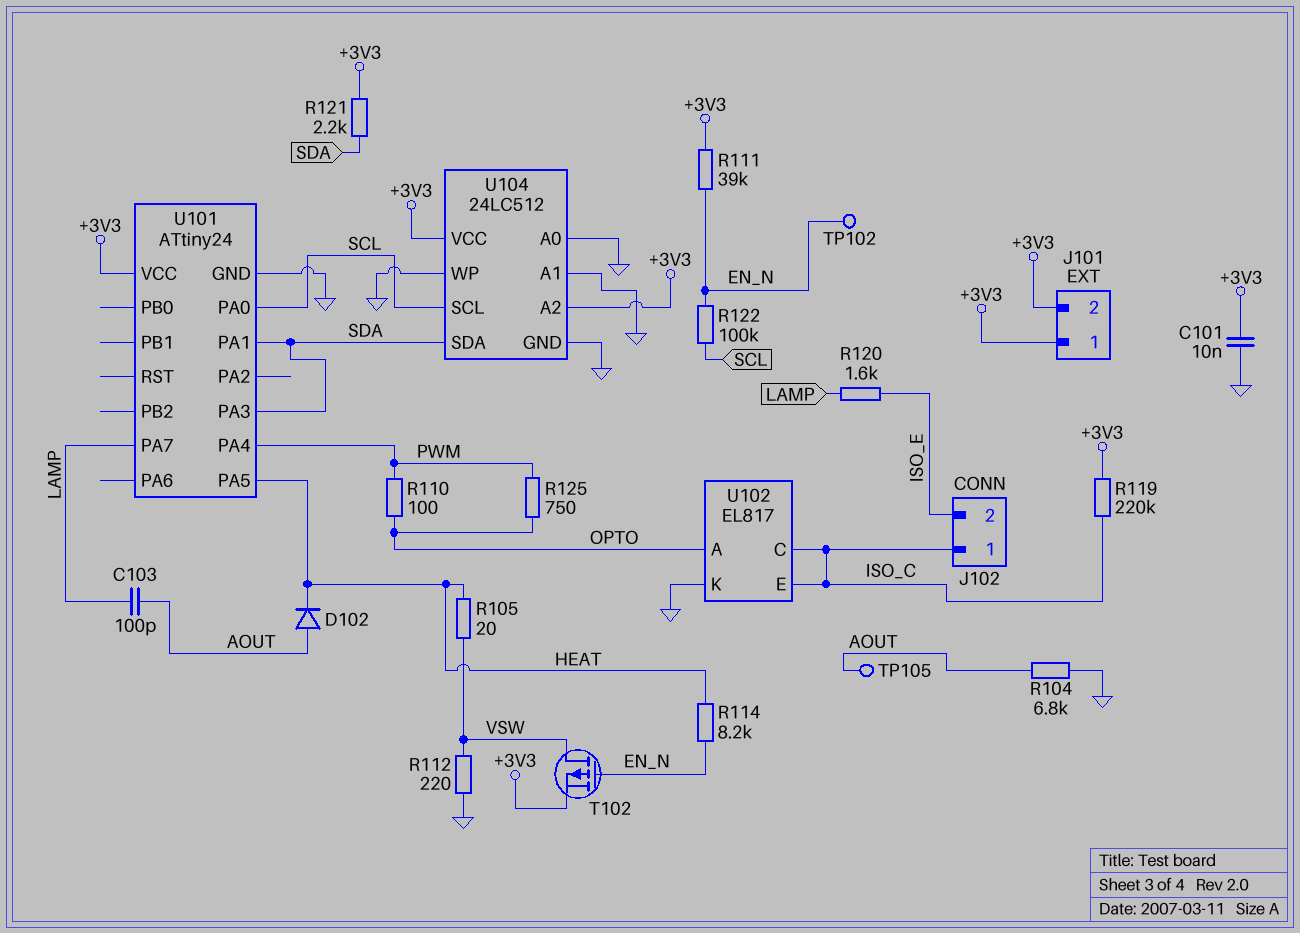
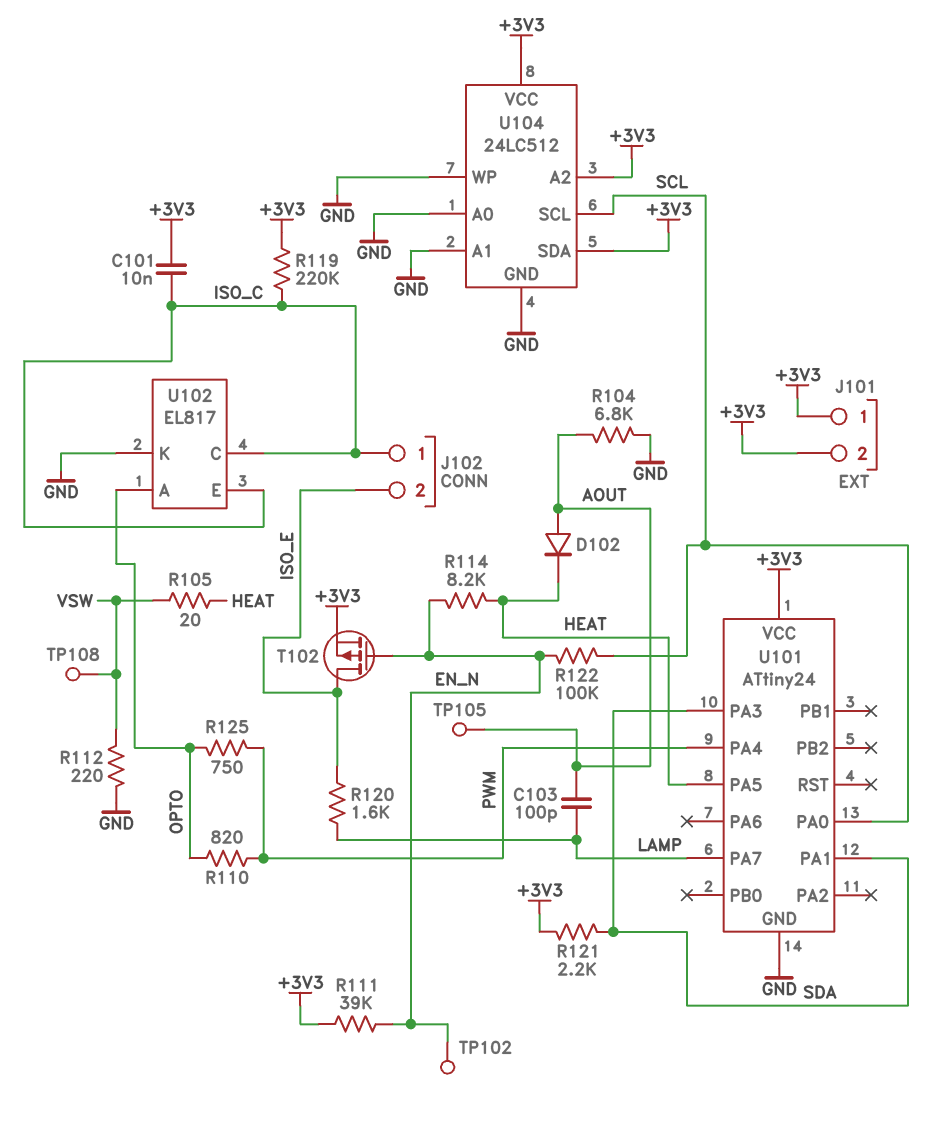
C101: 10nF (+3V3, GND) -> 10nF (+3V3, ISO_C)
R110: 100 (OPTO, PWM) -> 820 (OPTO, PWM)
T102: PMOS (G EN_N, D VSW, S +3V3) -> PMOS (G EN_N, D ISO_E, S +3V3)
TP108: none -> test point (VSW)
U104 pin SDA: SDA -> +3V3

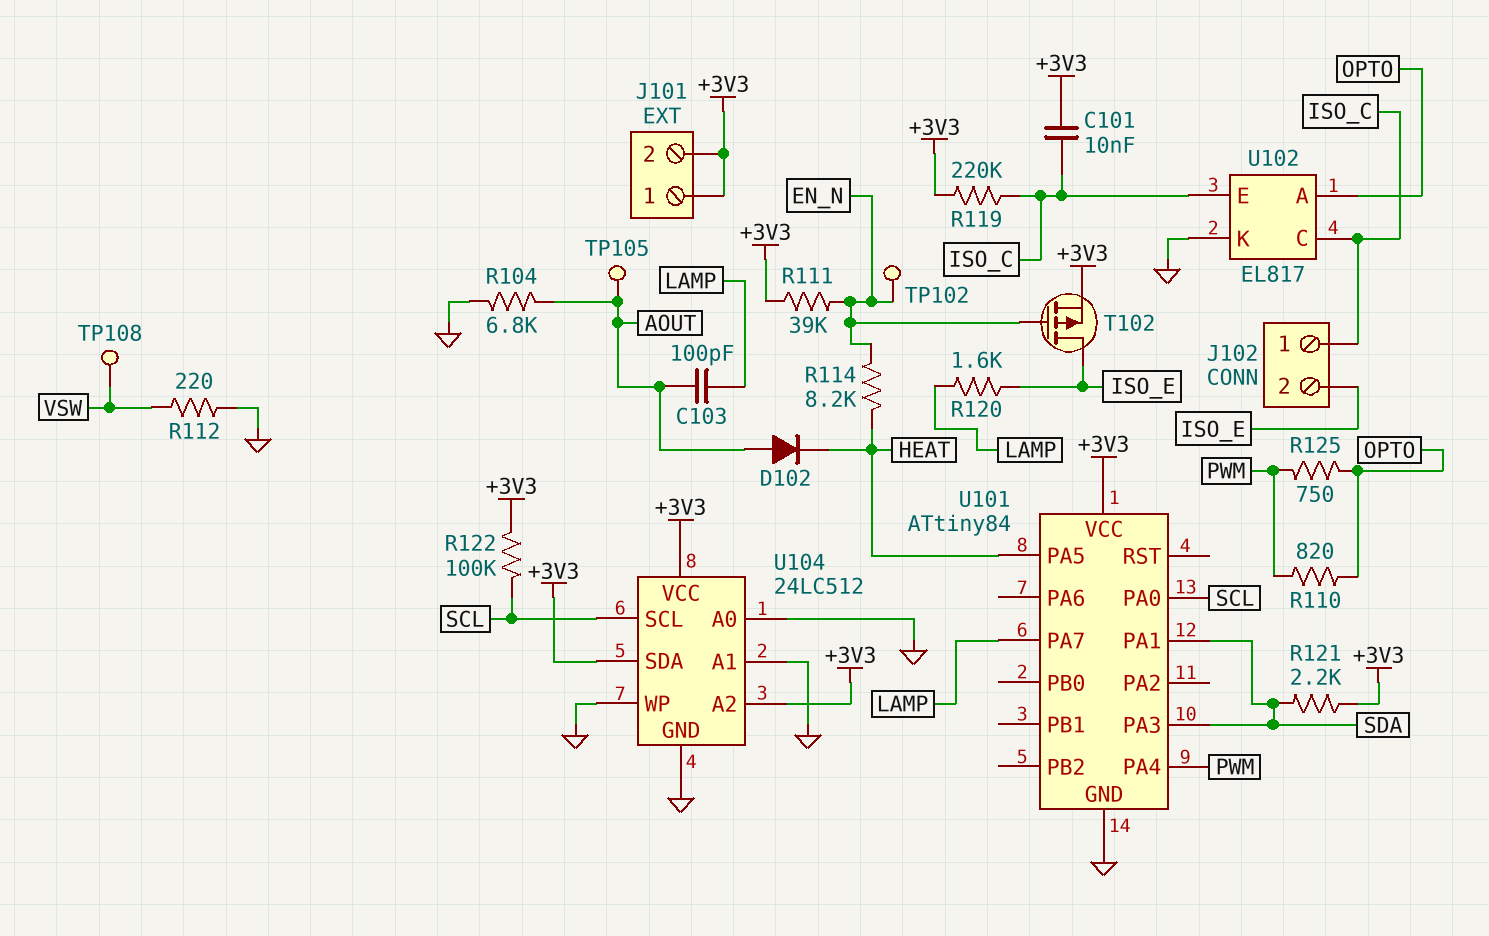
R105: 20 (HEAT, VSW) -> none
R122: 100k (EN_N, SCL) -> 100k (+3V3, SCL)
U101: ATtiny24 -> ATtiny84

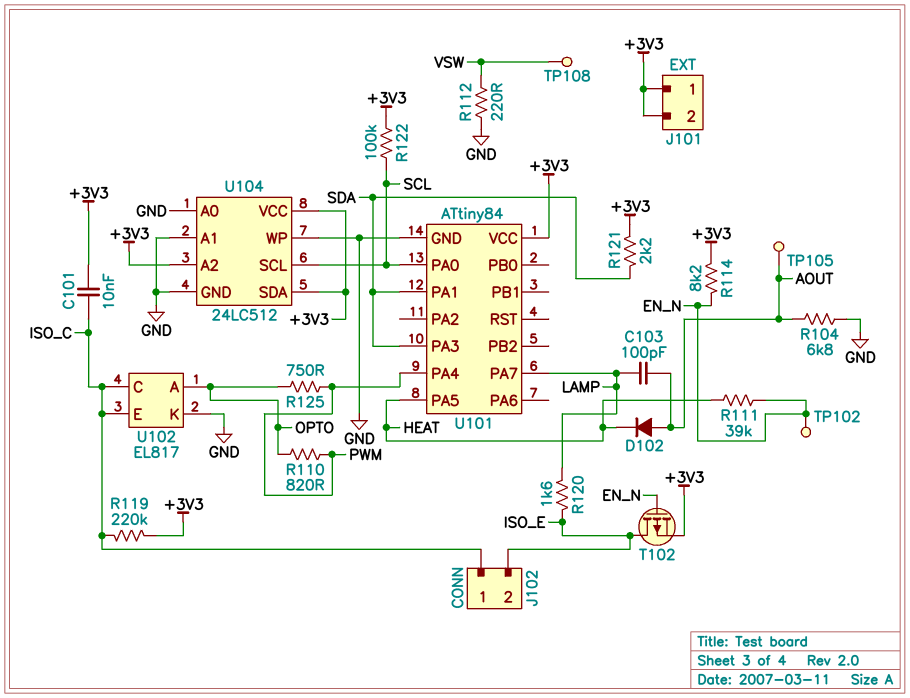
R111: 39k (+3V3, EN_N) -> 39k (EN_N, HEAT)
R114: 8.2k (EN_N, HEAT) -> 8.2k (+3V3, EN_N)

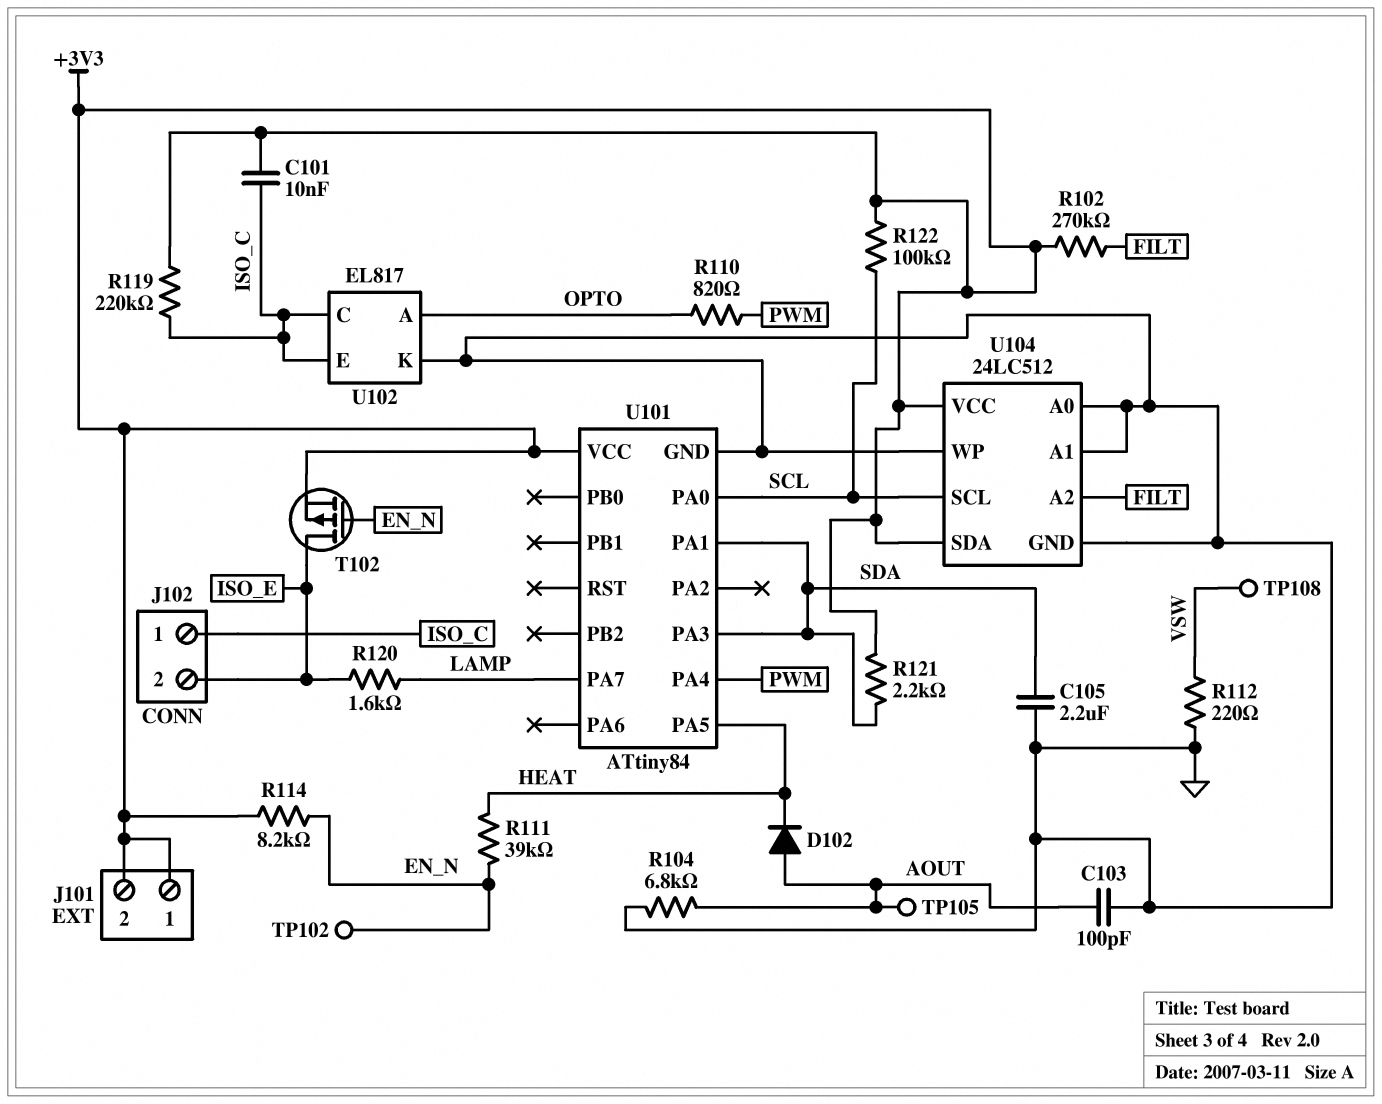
C103: 100pF (AOUT, LAMP) -> 100pF (AOUT, GND)
C105: none -> 2.2uF (GND, SDA)
R102: none -> 270k (+3V3, FILT)
R125: 750 (OPTO, PWM) -> none
U104 pin A2: +3V3 -> FILT

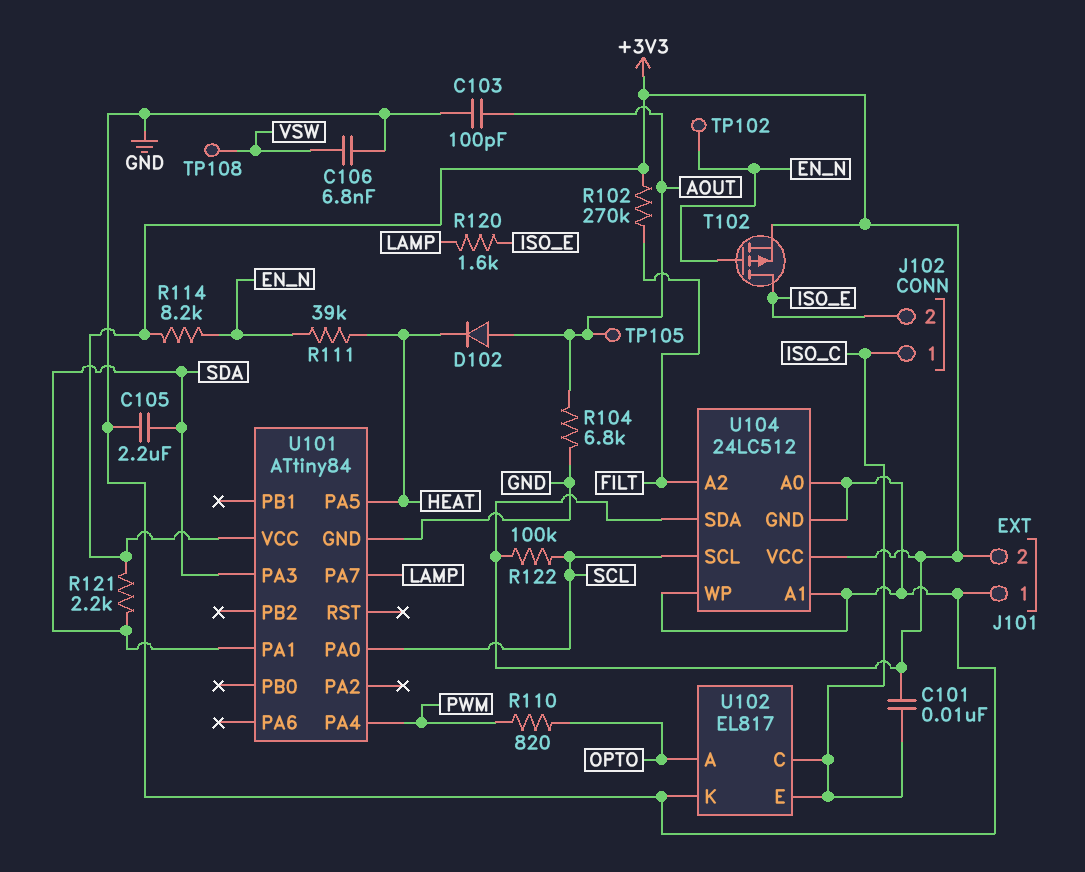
C106: none -> 6.8nF (GND, VSW)
J101 pin 1: +3V3 -> GND
R112: 220 (GND, VSW) -> none
R119: 220k (+3V3, ISO_C) -> none

